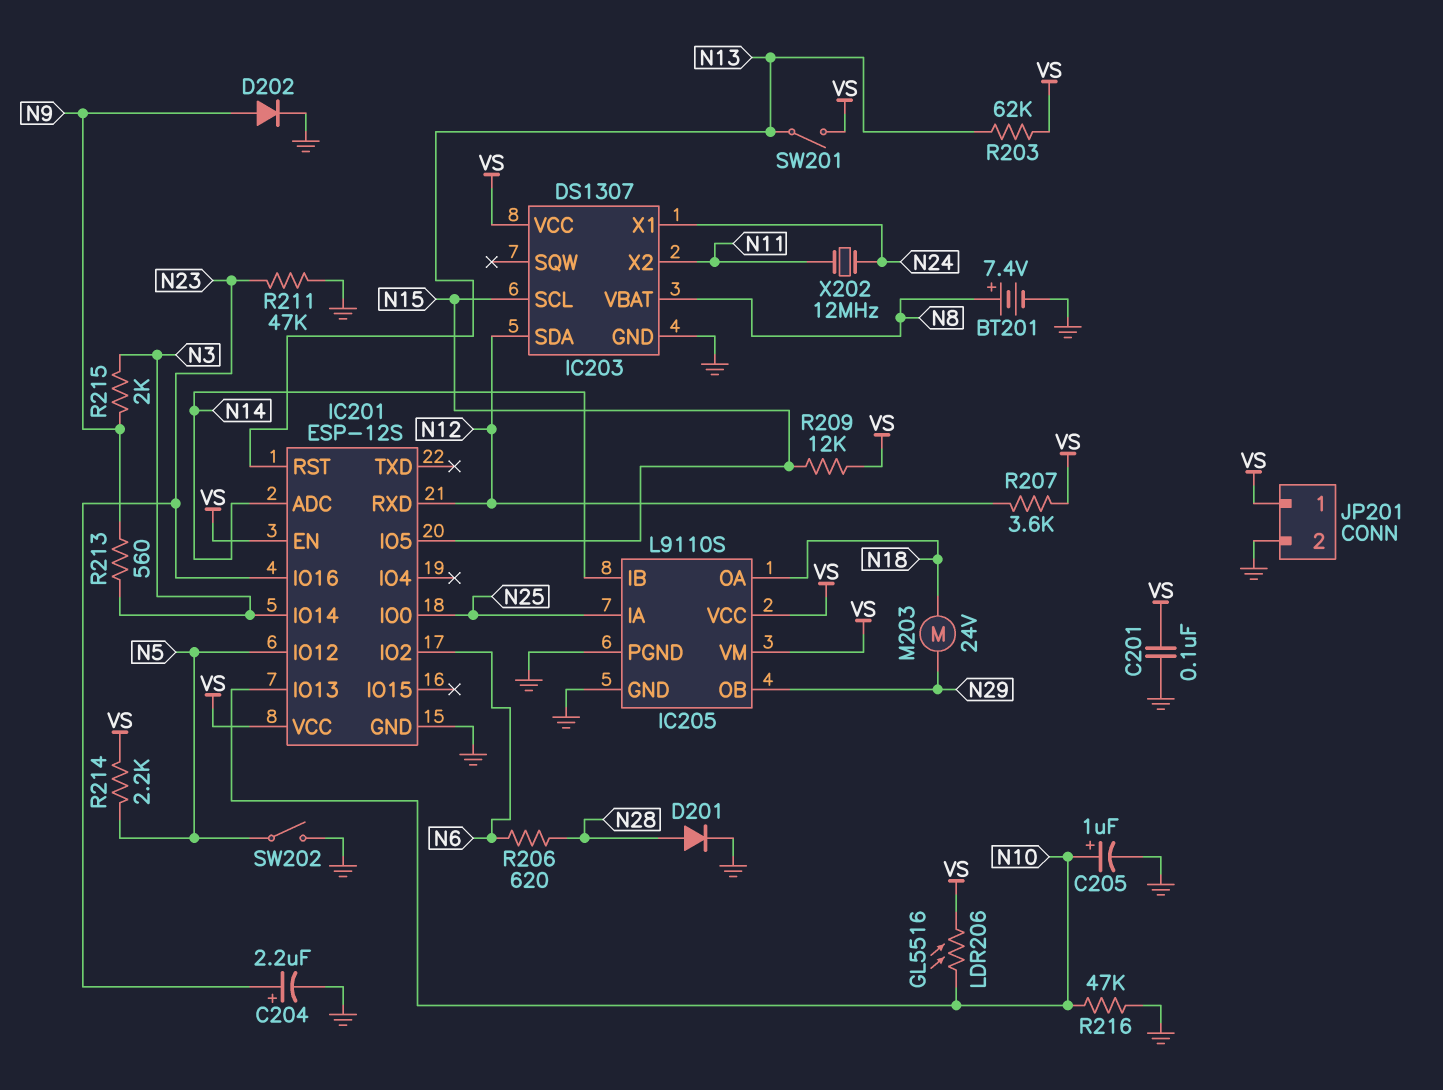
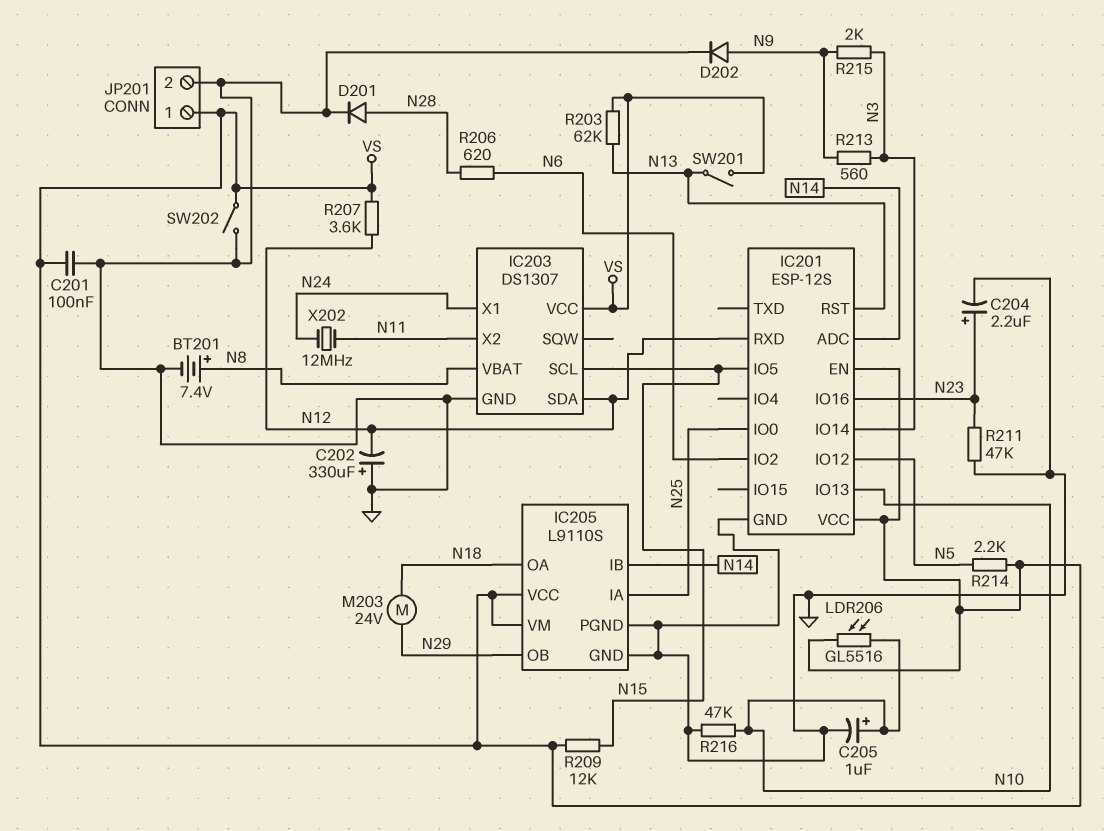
C202: none -> 330uF (plus GND, minus N12)
SW202: switch (GND, N5) -> switch (GND, VS)

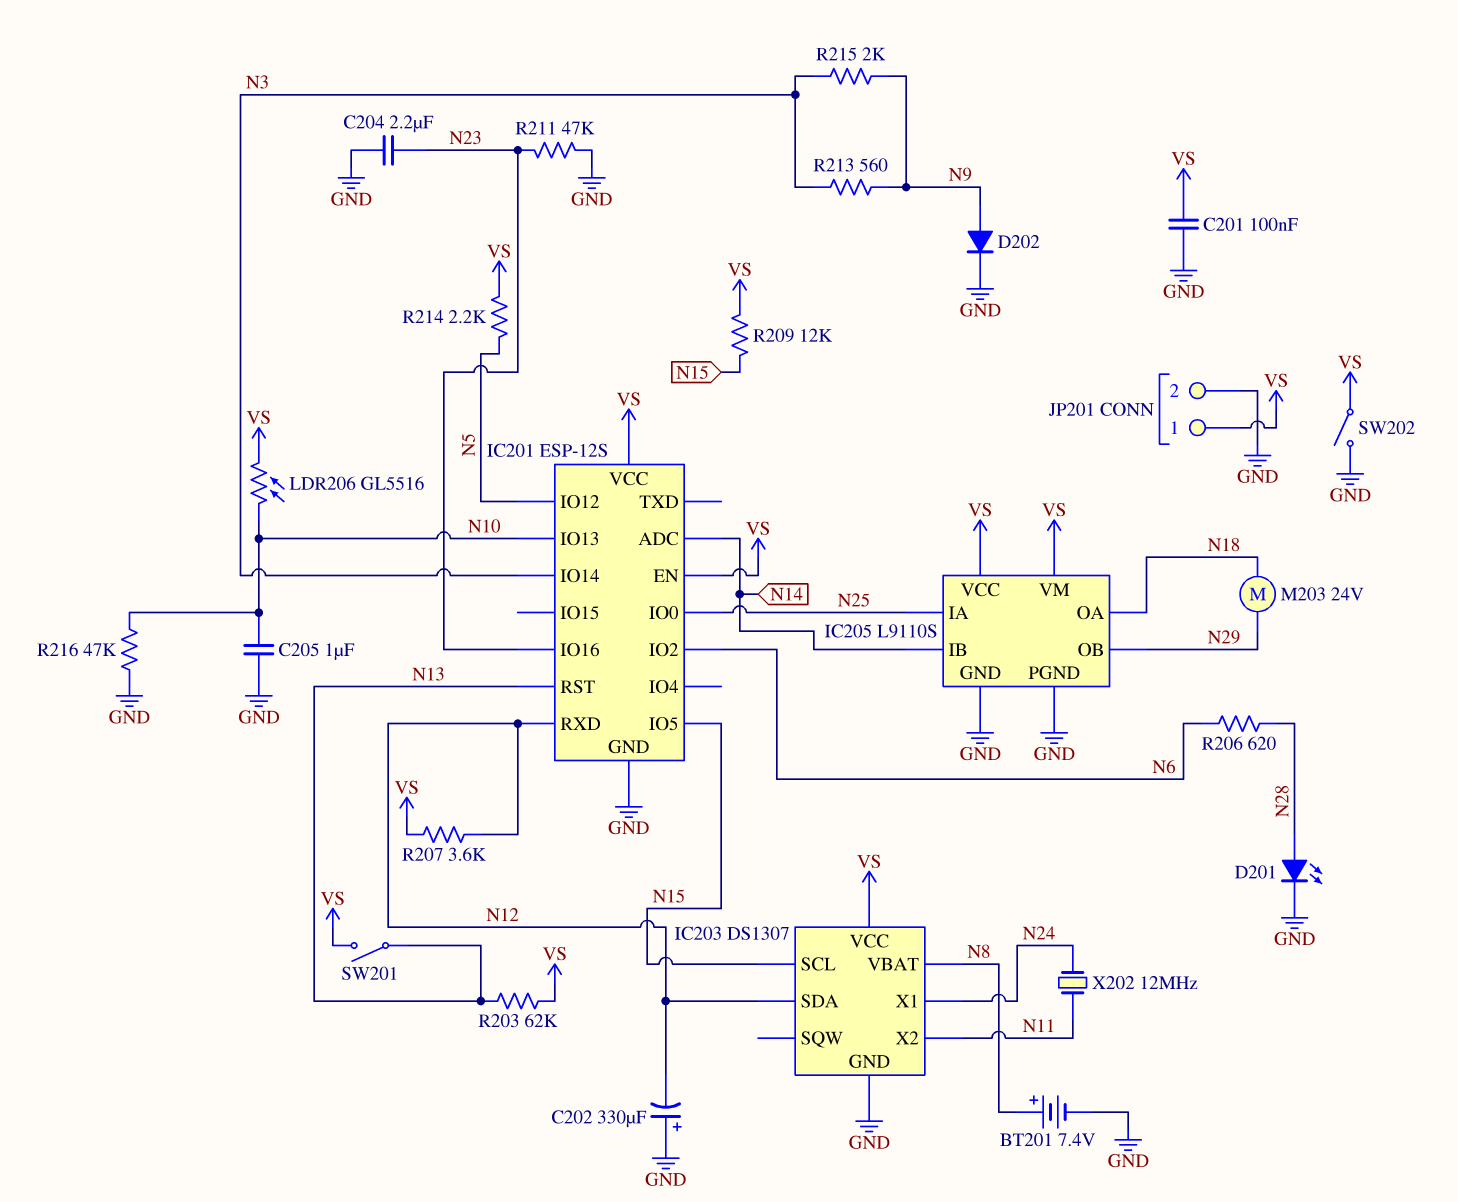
C204: 2.2uF (plus N23, minus GND) -> 2.2uF (GND, N23)
C205: 1uF (plus N10, minus GND) -> 1uF (GND, N10)
D201: diode (A N28, K GND) -> LED (A N28, K GND)

